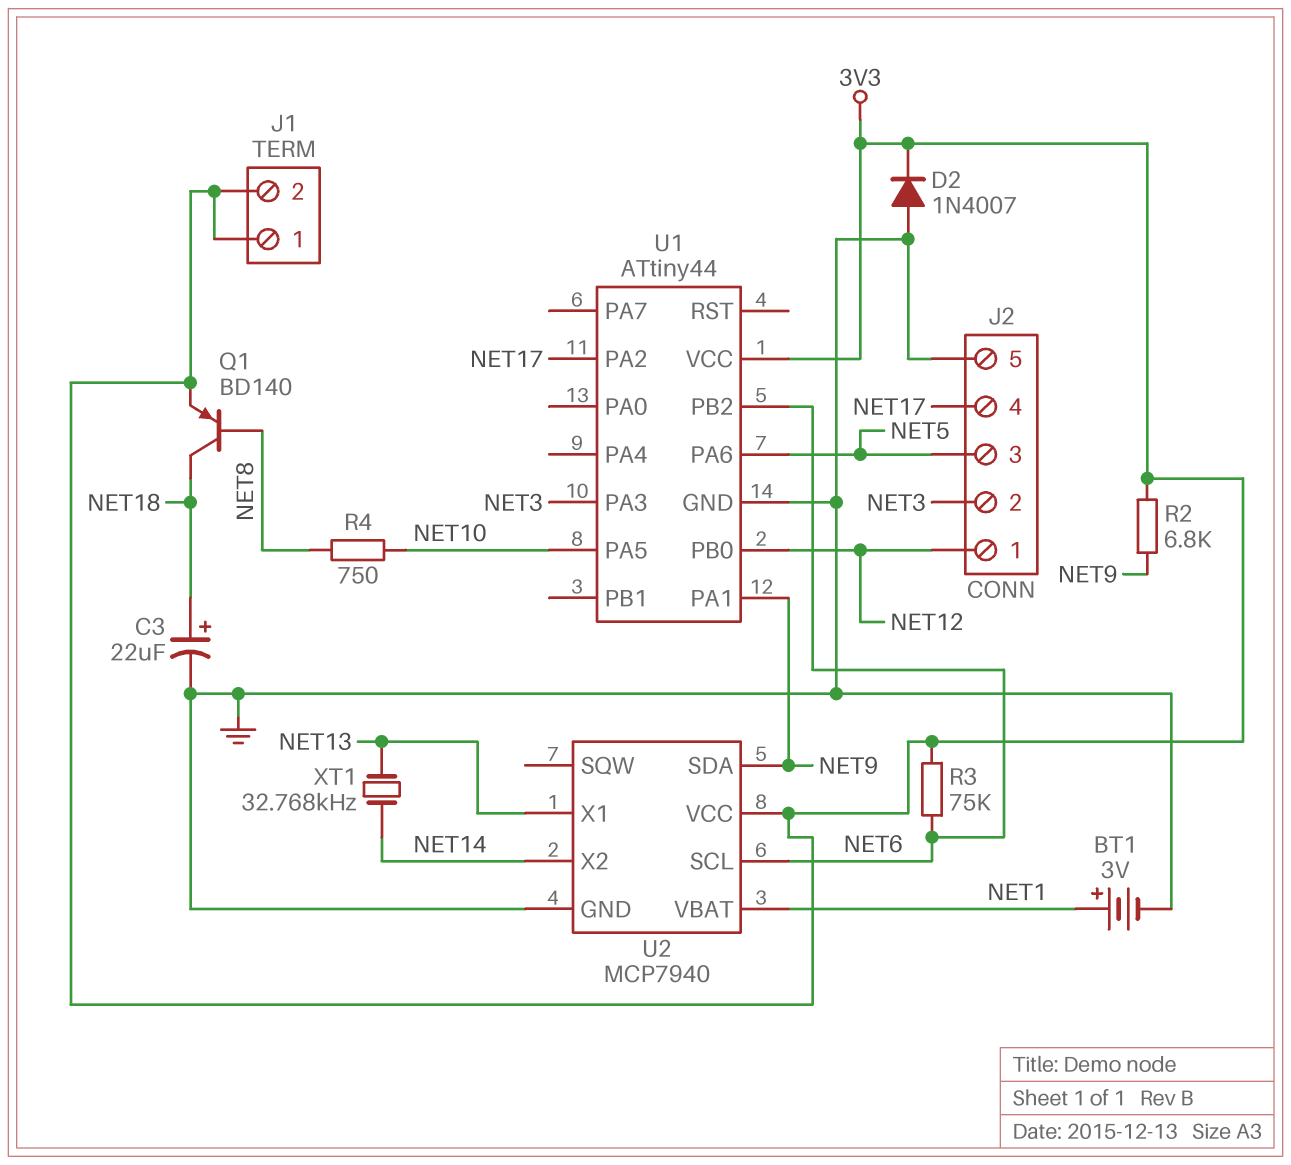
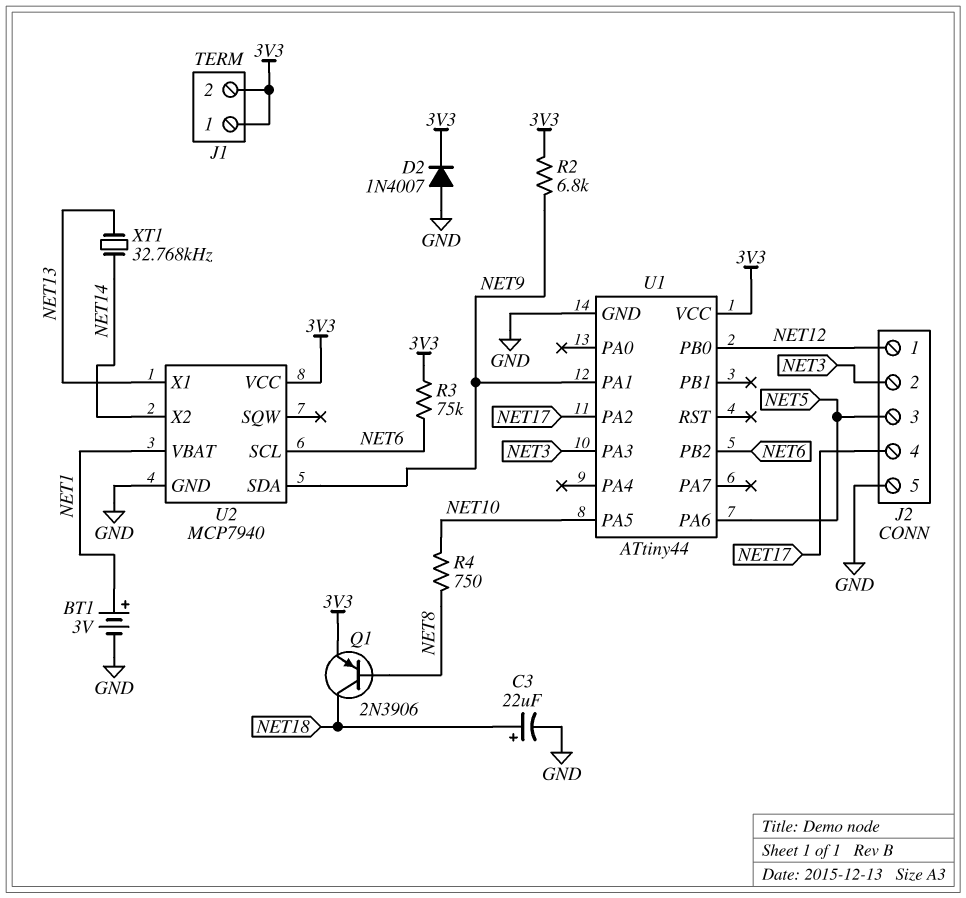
Q1: PNP BD140 (B NET8, C NET18, E 3V3) -> PNP 2N3906 (B NET8, C NET18, E 3V3)

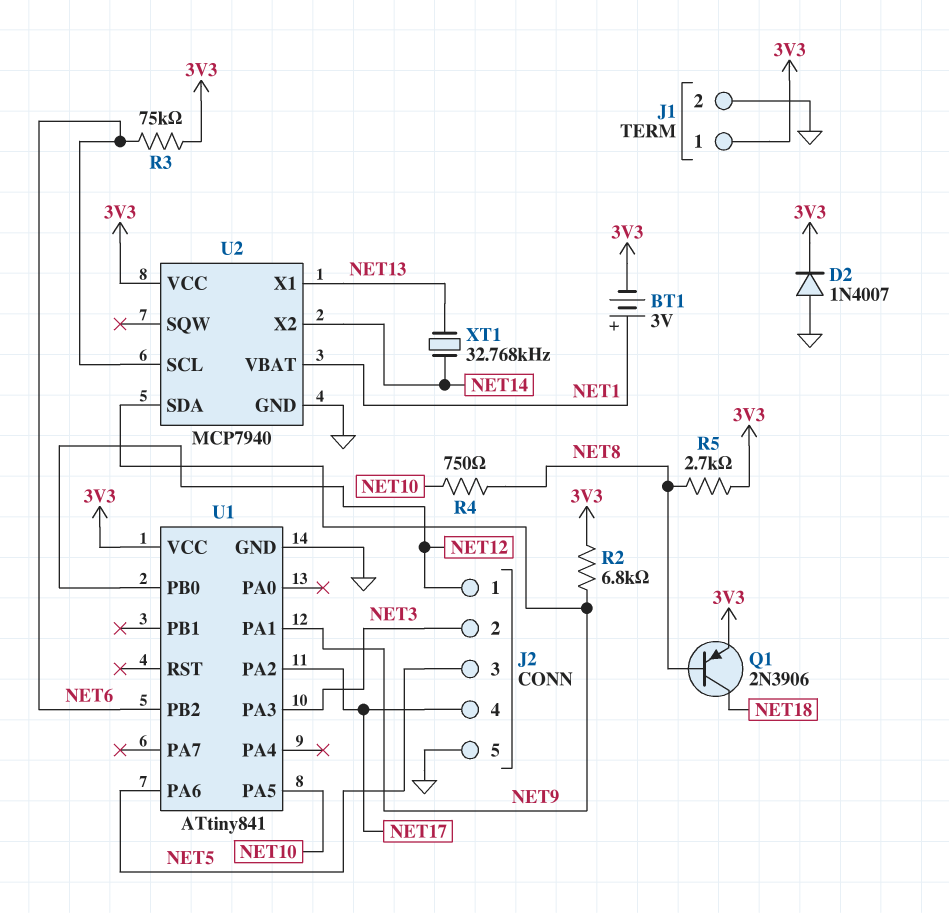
BT1: 3V (plus NET1, minus GND) -> 3V (plus NET1, minus 3V3)
C3: 22uF (plus NET18, minus GND) -> none
J1 pin 2: 3V3 -> GND
R5: none -> 2.7k (3V3, NET8)
U1: ATtiny44 -> ATtiny841

